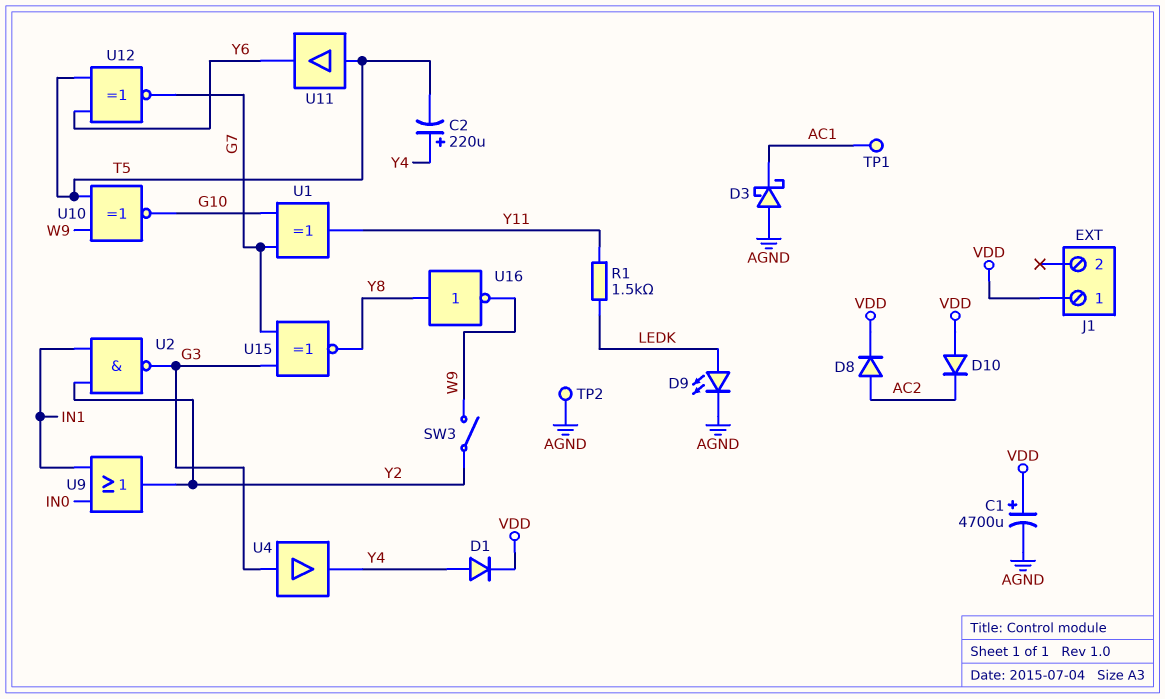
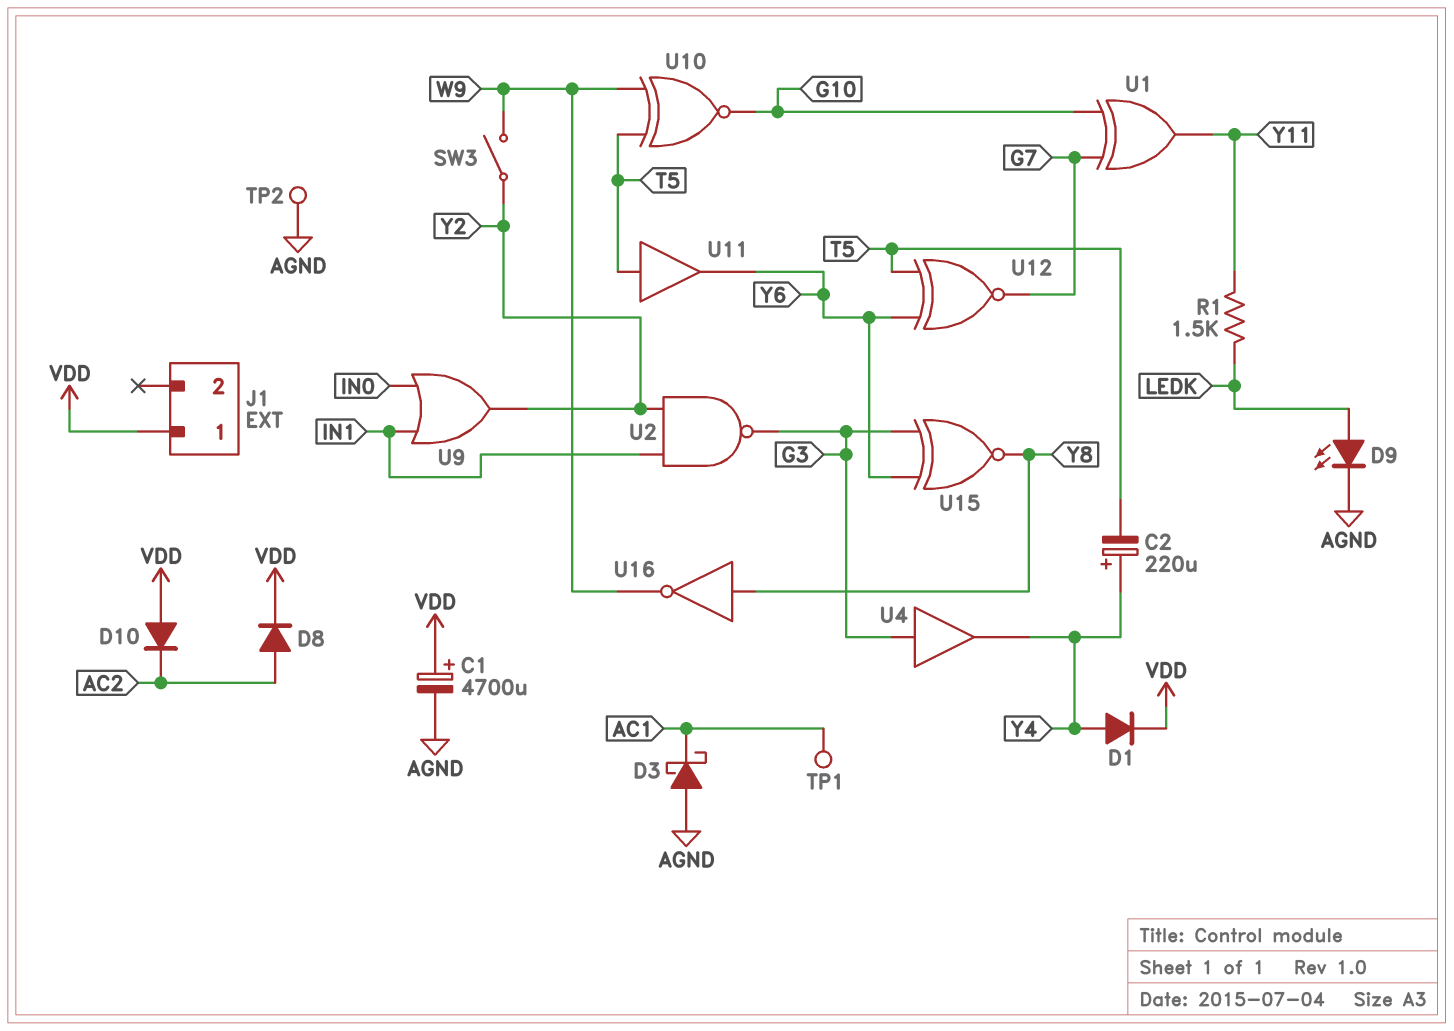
U15: XNOR (in G3, in G7, out Y8) -> XNOR (in G3, in Y6, out Y8)

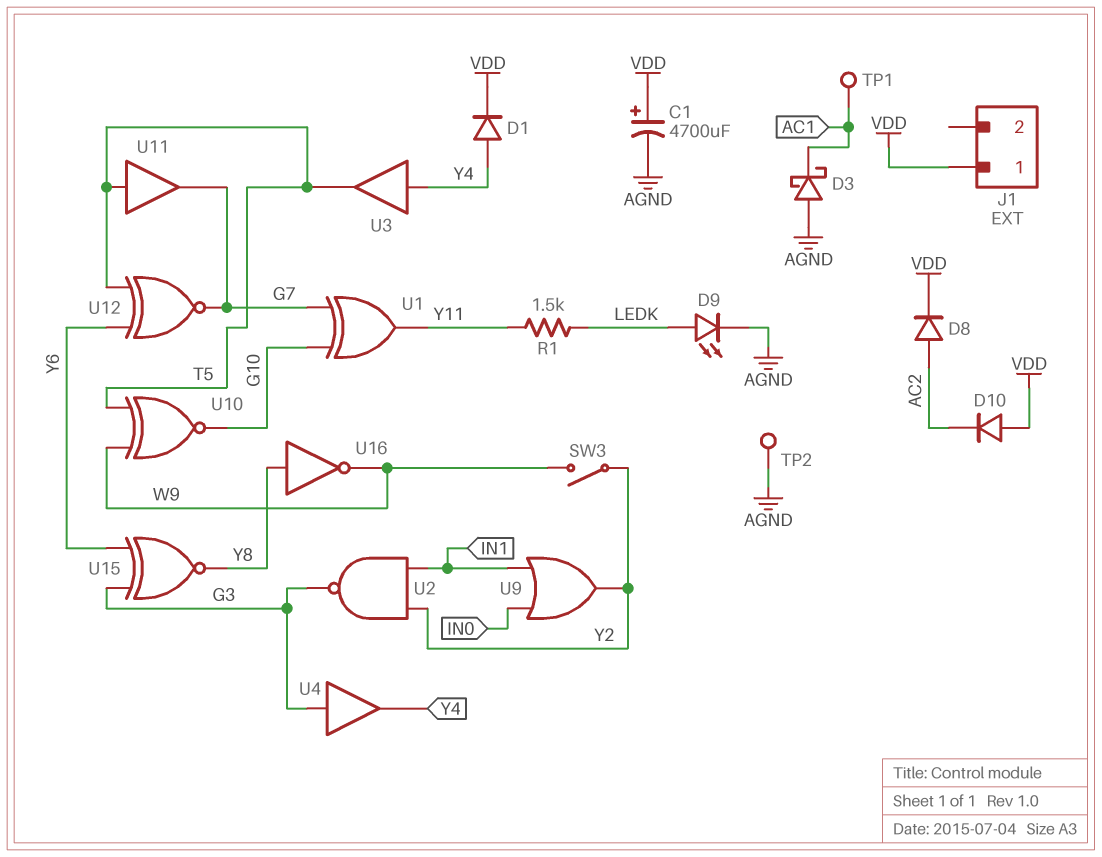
C2: 220uF (plus Y4, minus T5) -> none
U3: none -> buffer (in Y4, out T5)
U11: buffer (in T5, out Y6) -> buffer (in T5, out G7)

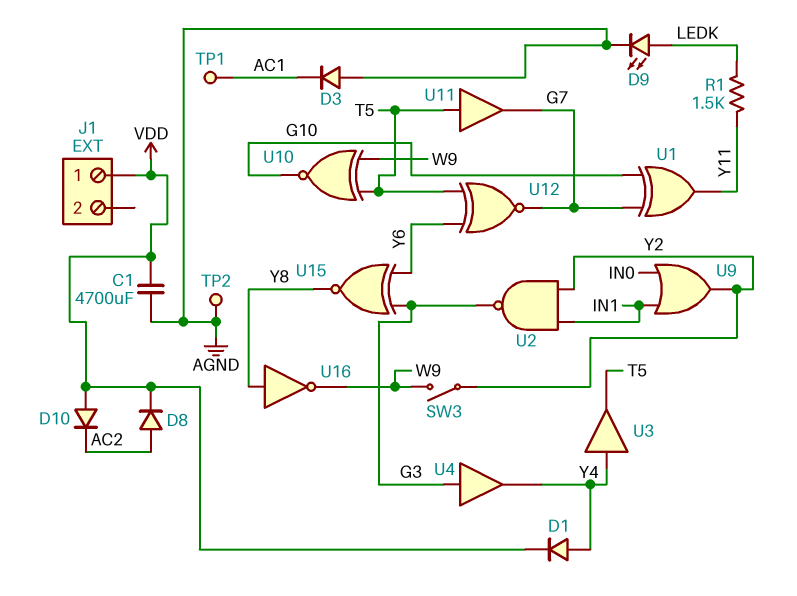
C1: 4700uF (plus VDD, minus AGND) -> 4700uF (AGND, VDD)
D3: schottky (A AGND, K AC1) -> diode (A AGND, K AC1)

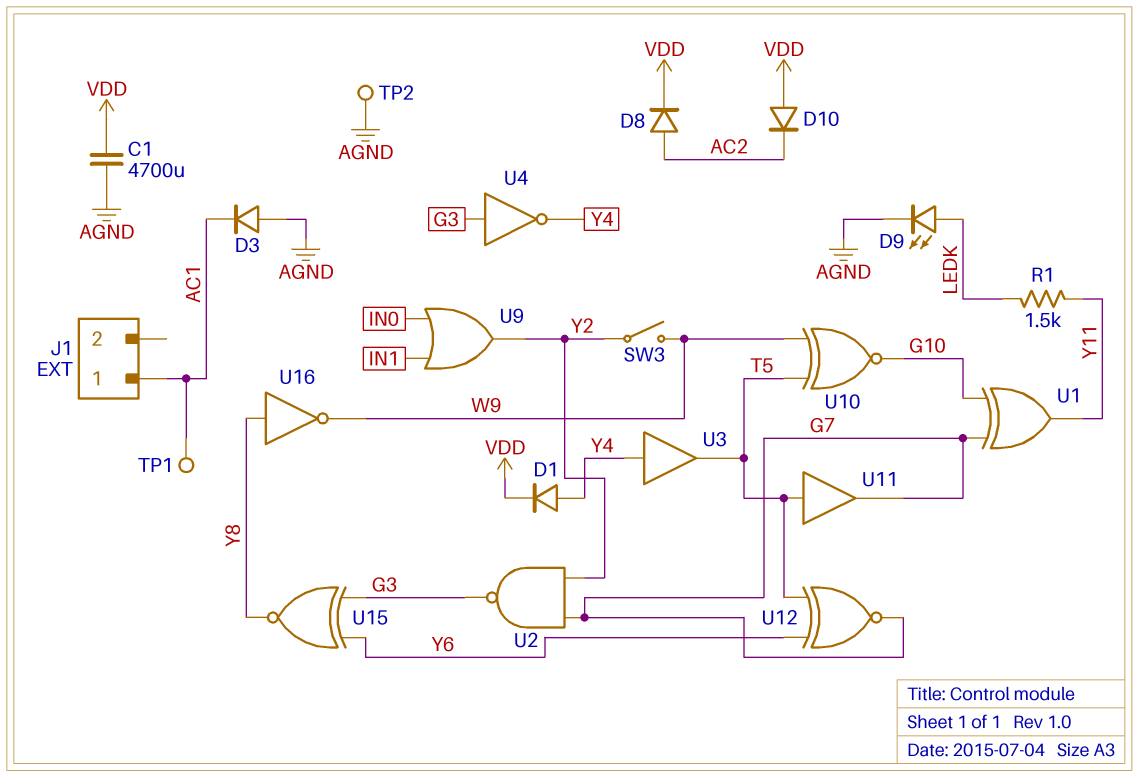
J1 pin 1: VDD -> AC1
U2: NAND (in IN1, in Y2, out G3) -> NAND (in G7, in Y2, out G3)
U4: buffer (in G3, out Y4) -> NOT (in G3, out Y4)

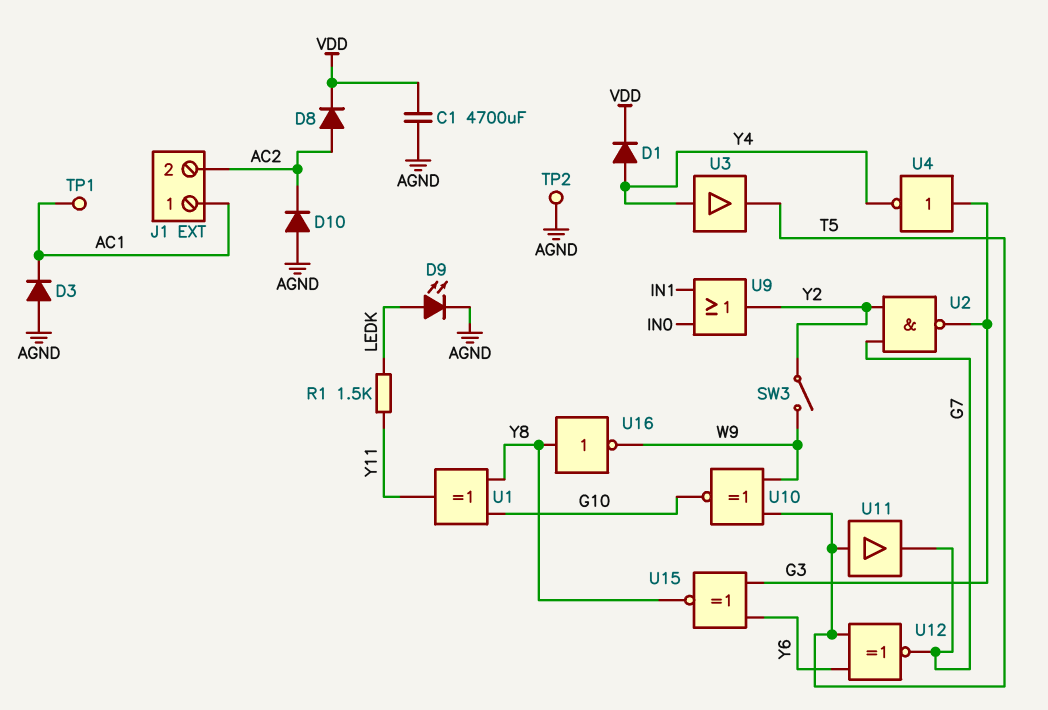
D10: diode (A VDD, K AC2) -> diode (A AGND, K AC2)
J1 pin 2: none -> AC2
U1: XOR (in G7, in G10, out Y11) -> XOR (in G10, in Y8, out Y11)

